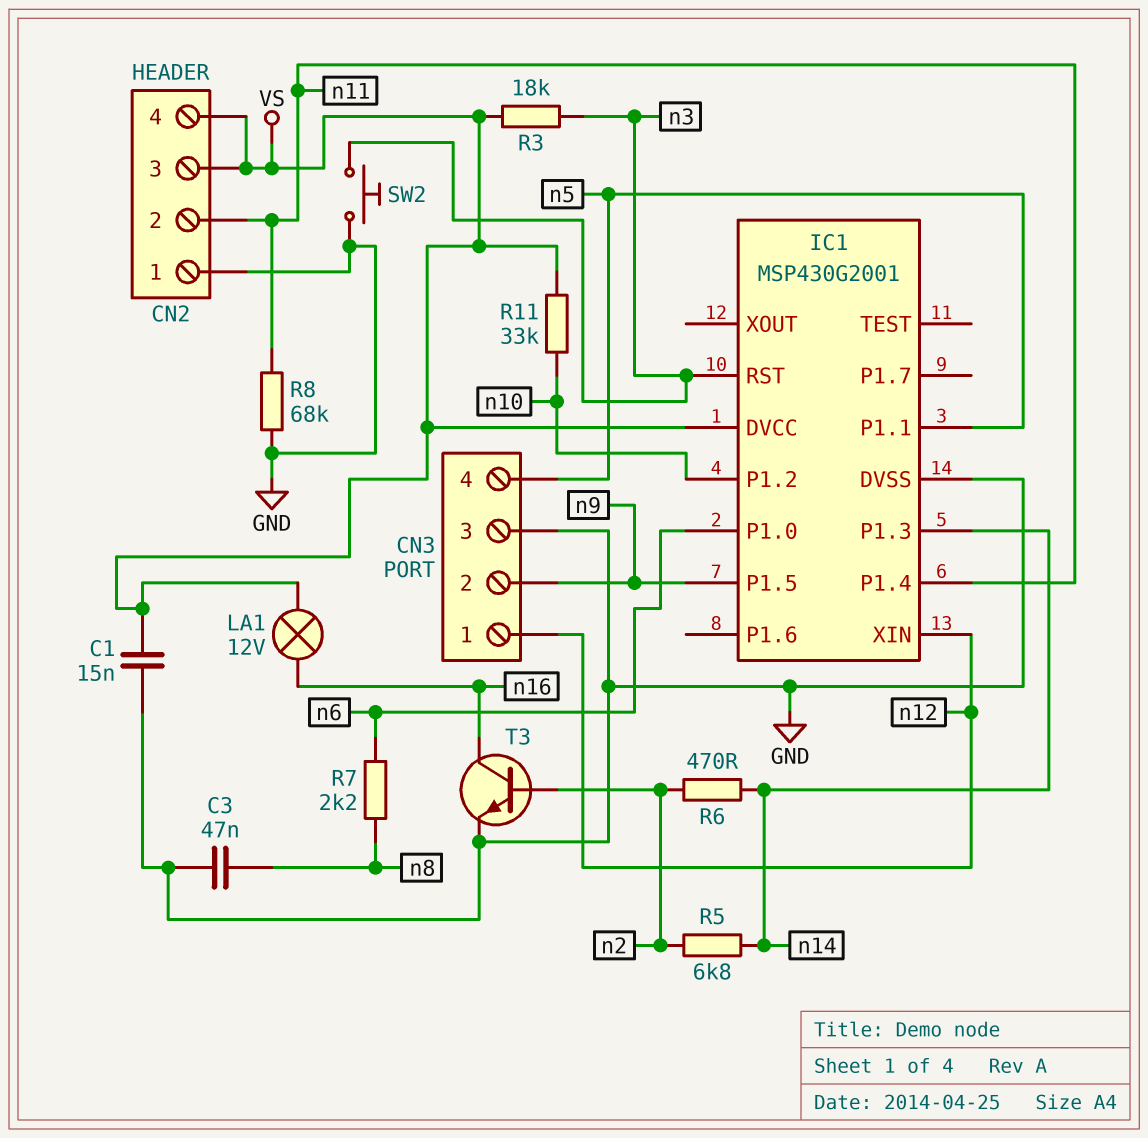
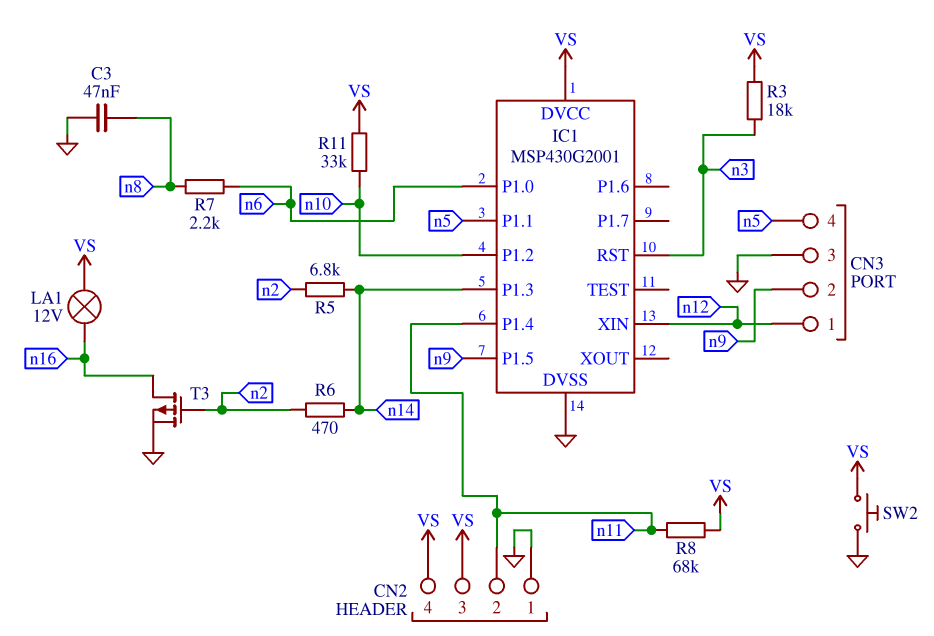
C1: 15nF (GND, VS) -> none
R8: 68k (GND, n11) -> 68k (VS, n11)
SW2: button (GND, n3) -> button (GND, VS)
T3: NPN (B n2, C n16, E GND) -> PMOS (G n2, D n16, S GND)

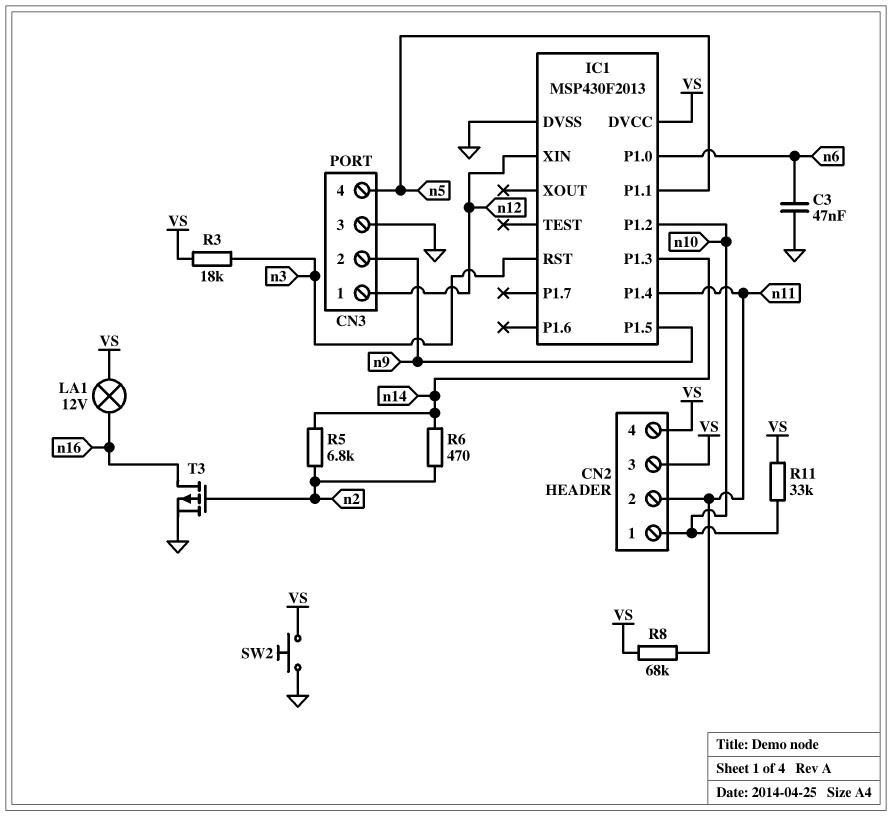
C3: 47nF (GND, n8) -> 47nF (GND, n6)
CN2 pin 1: GND -> n10
IC1: MSP430G2001 -> MSP430F2013
R7: 2.2k (n6, n8) -> none

